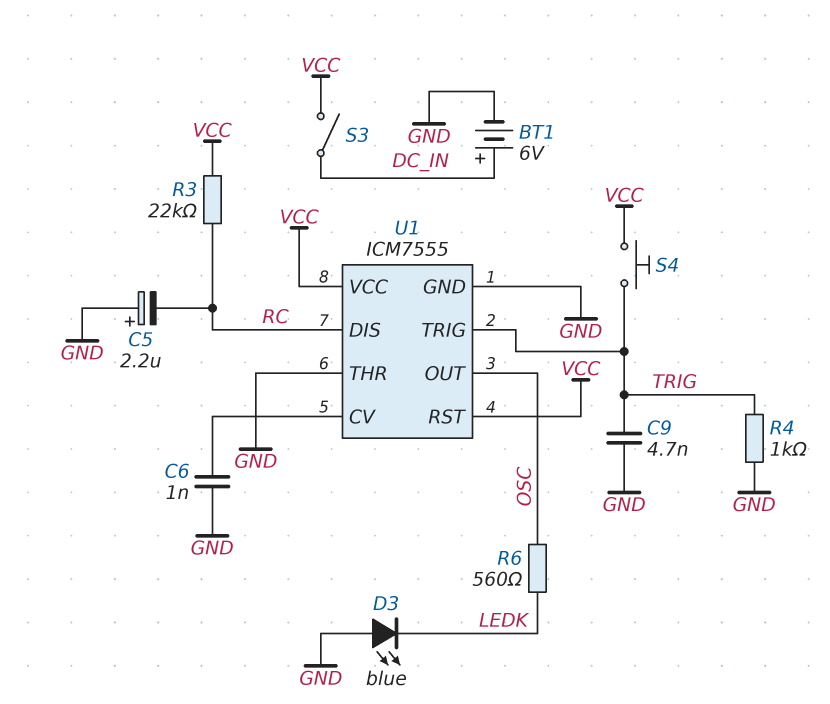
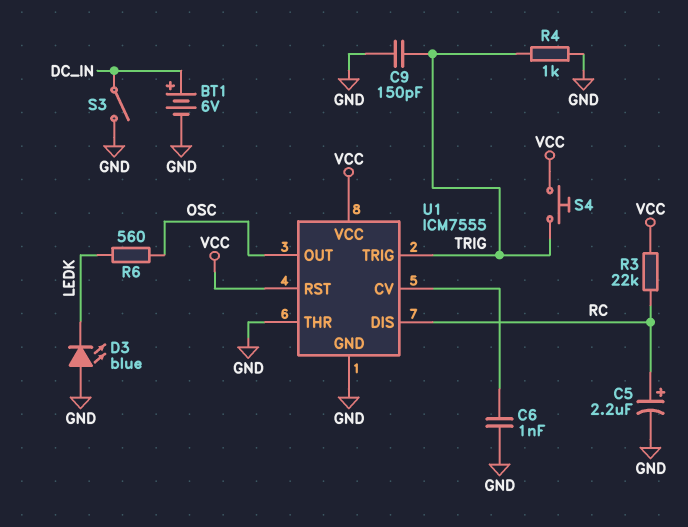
C5: 2.2uF (plus GND, minus RC) -> 2.2uF (plus RC, minus GND)
C9: 4.7nF (GND, TRIG) -> 150pF (GND, TRIG)
S3: switch (DC_IN, VCC) -> switch (DC_IN, GND)

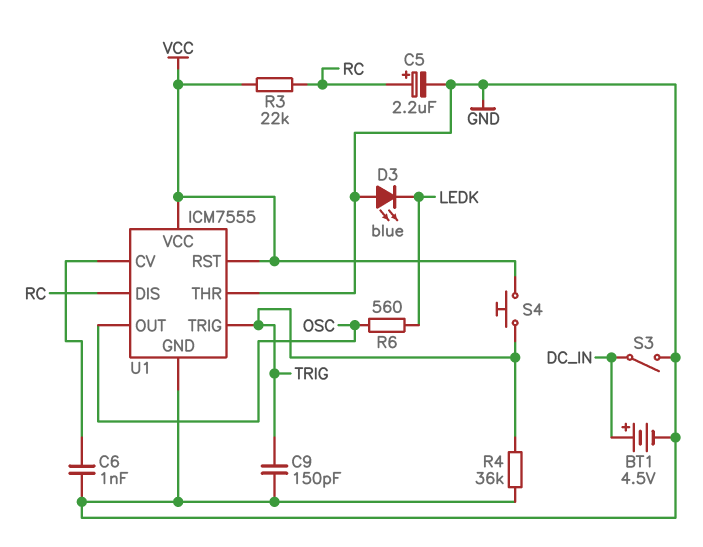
BT1: 6V (plus DC_IN, minus GND) -> 4.5V (plus DC_IN, minus GND)
R4: 1k (GND, TRIG) -> 36k (GND, TRIG)

